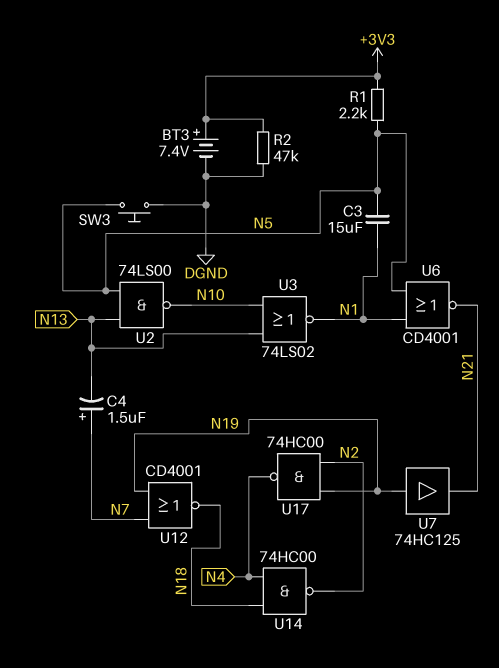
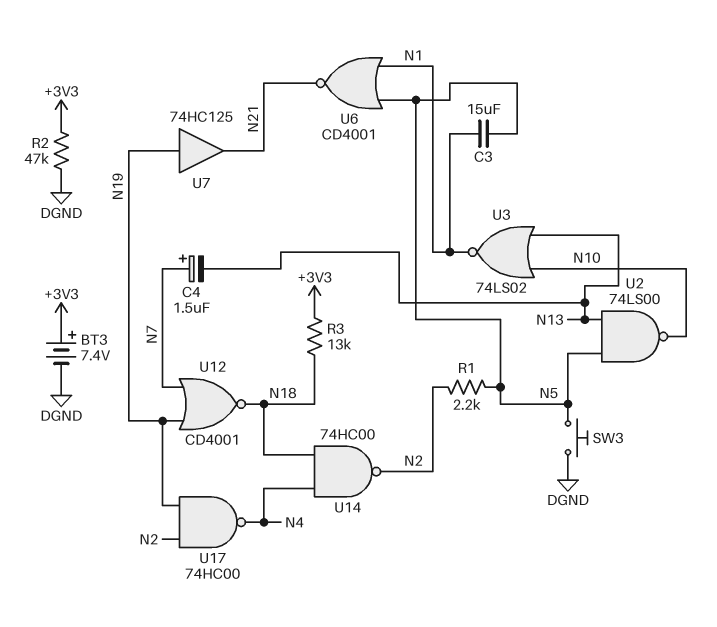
R1: 2.2k (+3V3, N5) -> 2.2k (N2, N5)
R3: none -> 13k (+3V3, N18)

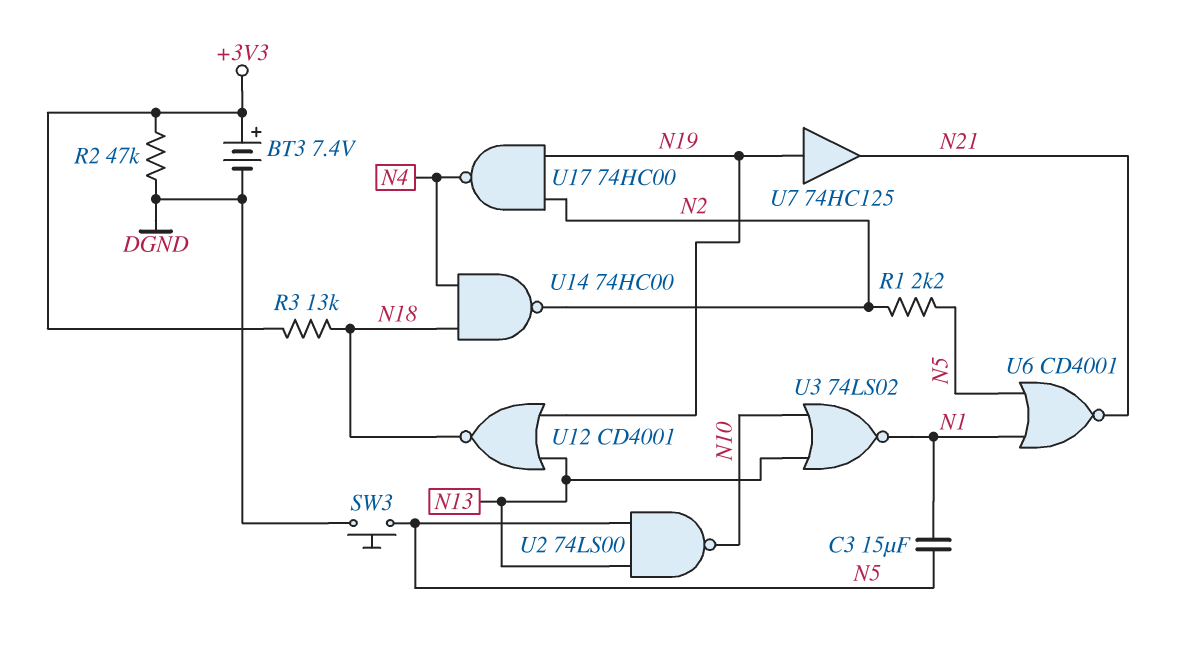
C4: 1.5uF (plus N7, minus N13) -> none
U12: NOR CD4001 (in N7, in N19, out N18) -> NOR CD4001 (in N13, in N19, out N18)

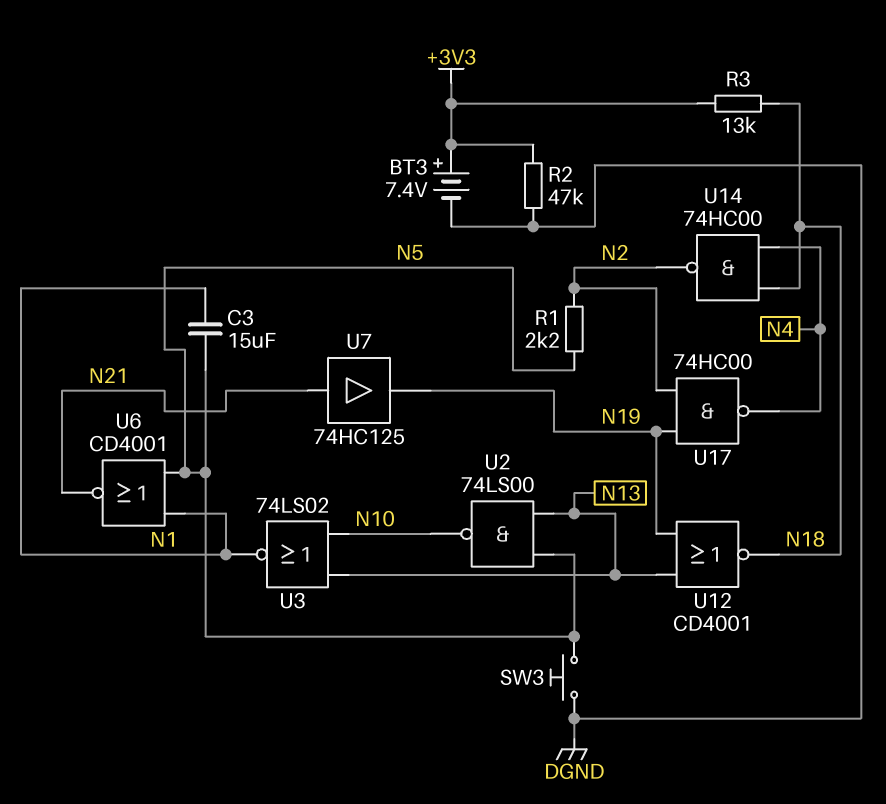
U7: buffer 74HC125 (in N19, out N21) -> buffer 74HC125 (in N21, out N19)

